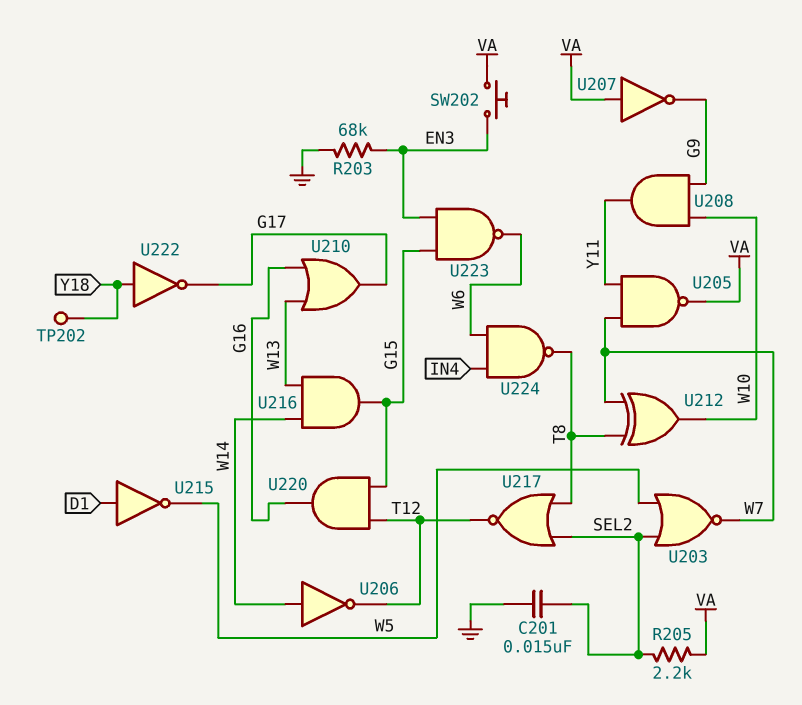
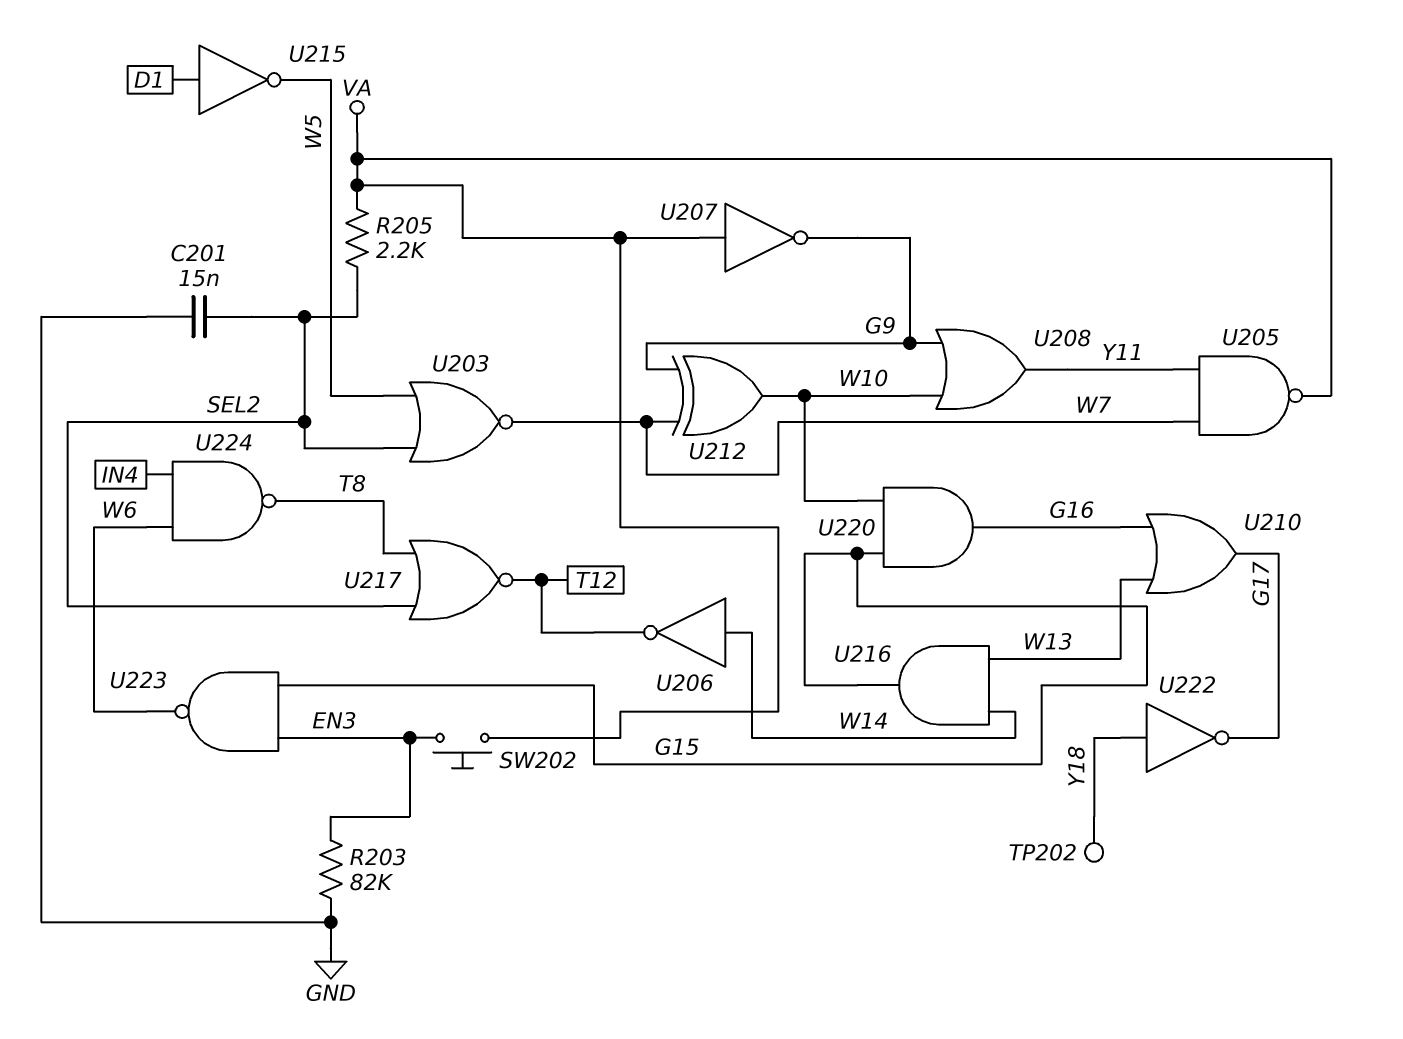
R203: 68k (EN3, GND) -> 82k (EN3, GND)
U208: AND (in G9, in W10, out Y11) -> OR (in G9, in W10, out Y11)
U212: XOR (in T8, in W7, out W10) -> XOR (in G9, in W7, out W10)
U220: AND (in G15, in T12, out G16) -> AND (in G15, in W10, out G16)

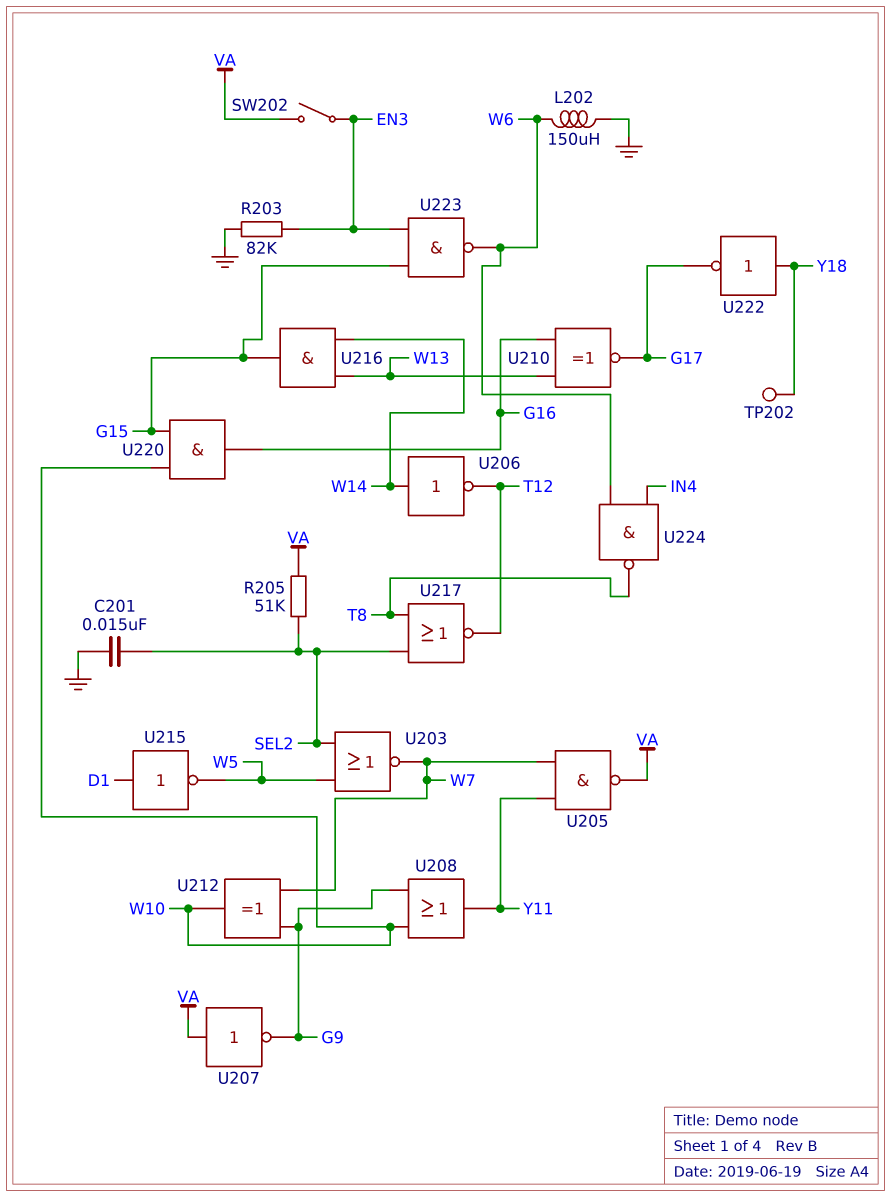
L202: none -> 150uH (GND, W6)
R205: 2.2k (SEL2, VA) -> 51k (SEL2, VA)
SW202: button (EN3, VA) -> switch (EN3, VA)
U210: OR (in G16, in W13, out G17) -> XNOR (in G16, in W13, out G17)

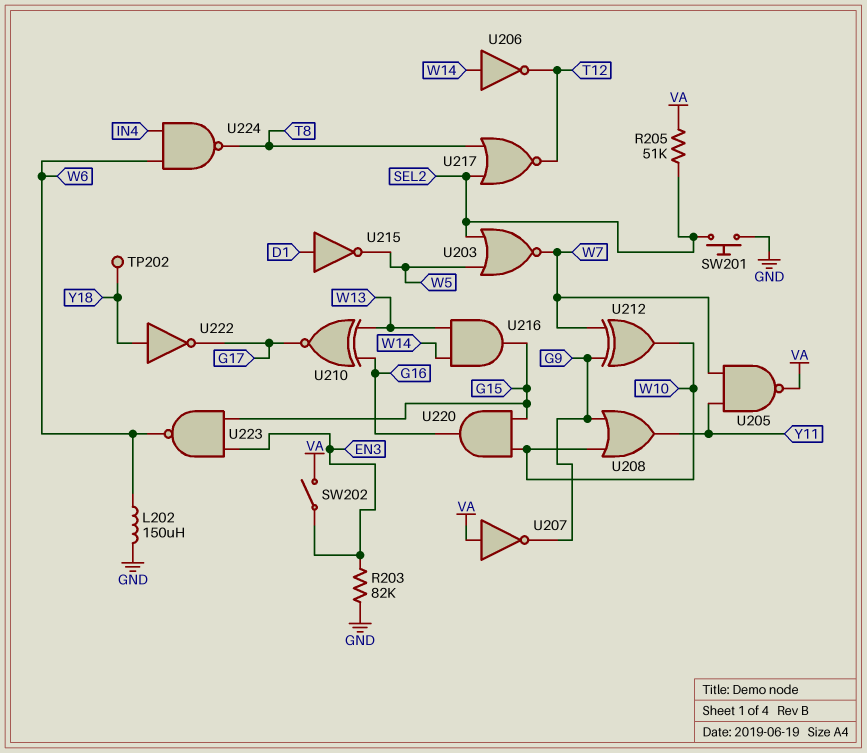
C201: 15nF (GND, SEL2) -> none
SW201: none -> button (GND, SEL2)

